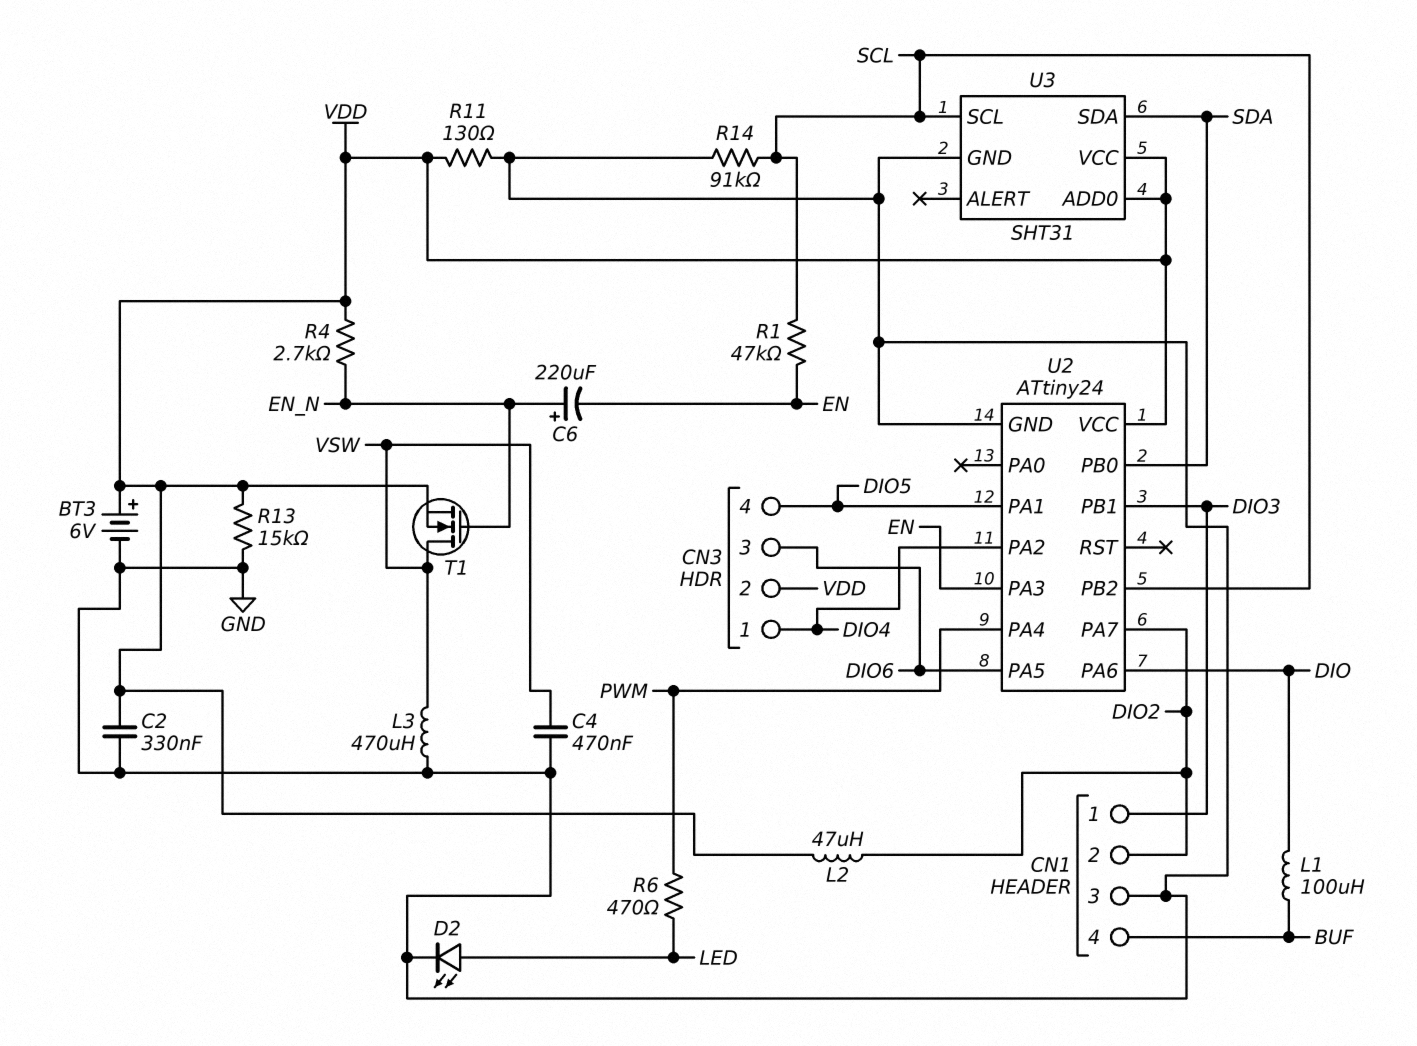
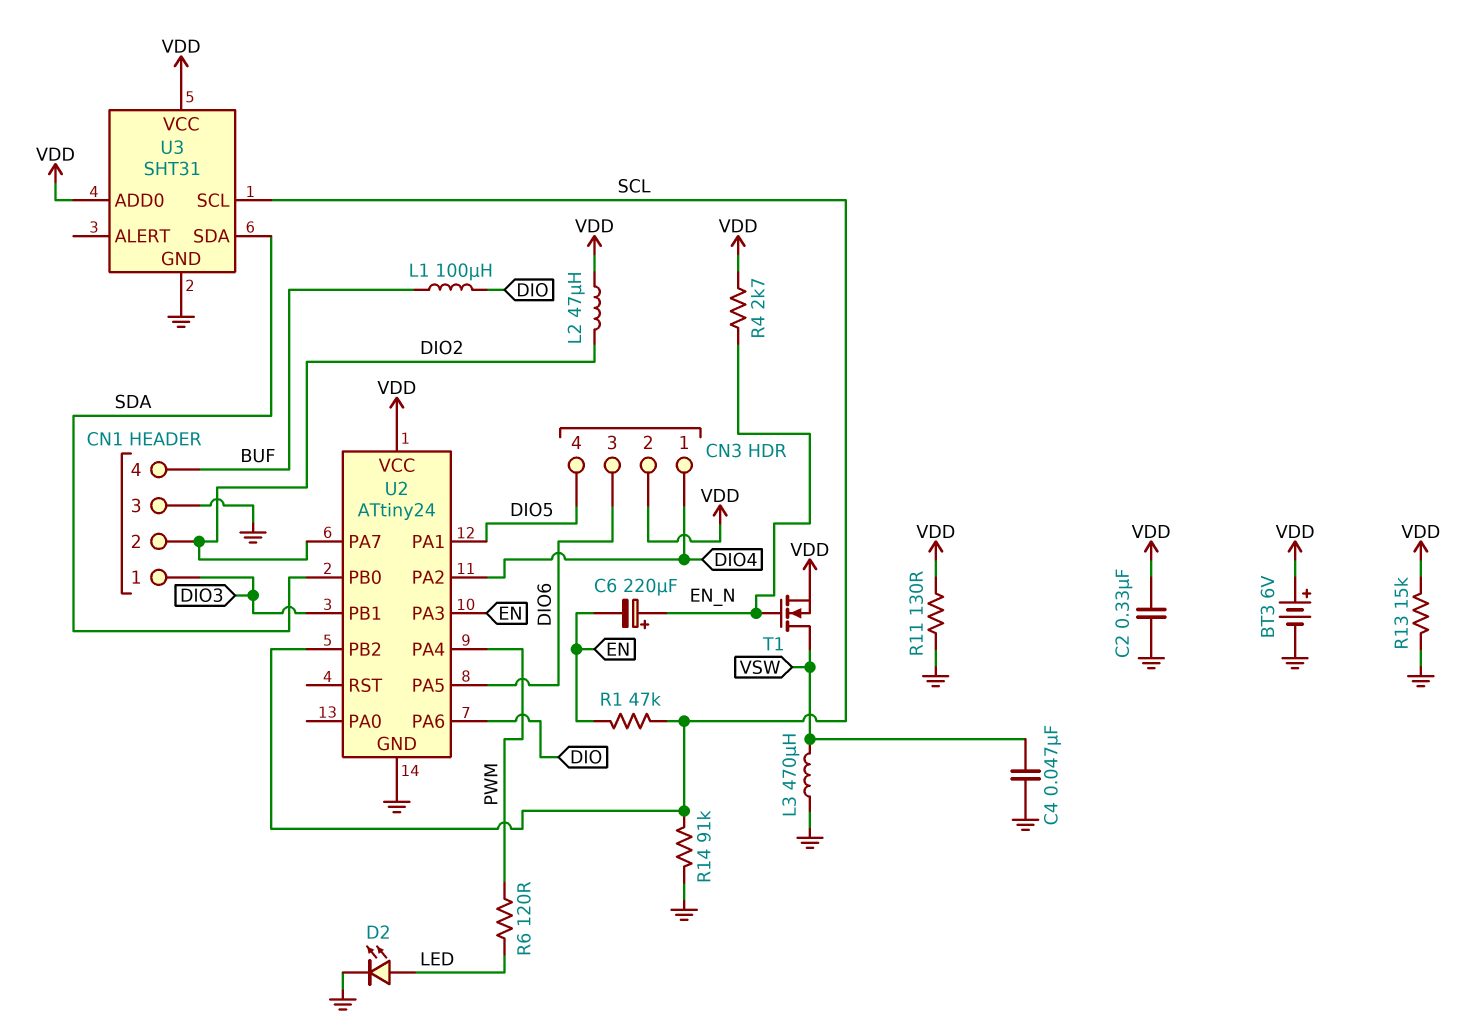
C4: 470nF (GND, VSW) -> 47nF (GND, VSW)
R6: 470 (LED, PWM) -> 120 (LED, PWM)

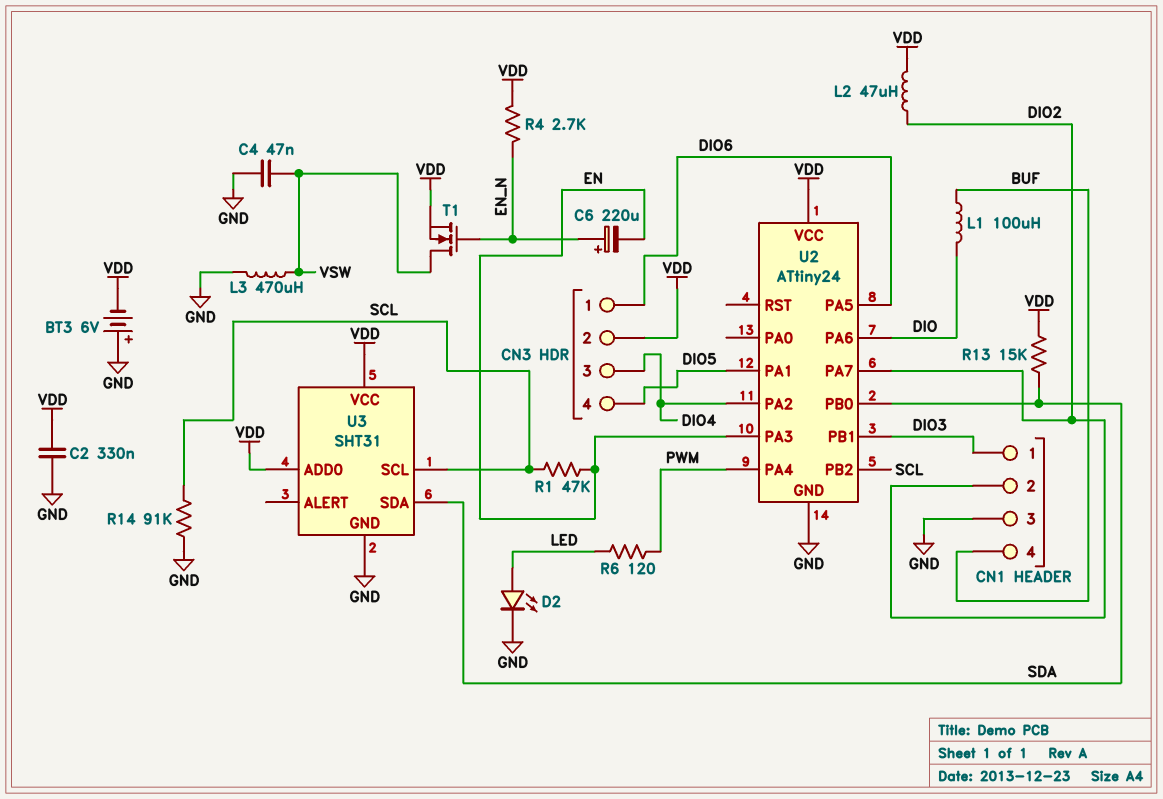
BT3: 6V (plus VDD, minus GND) -> 6V (plus GND, minus VDD)
CN3 pin 1: DIO4 -> DIO6
CN3 pin 3: DIO6 -> DIO4
R11: 130 (GND, VDD) -> none
R13: 15k (GND, VDD) -> 15k (SDA, VDD)

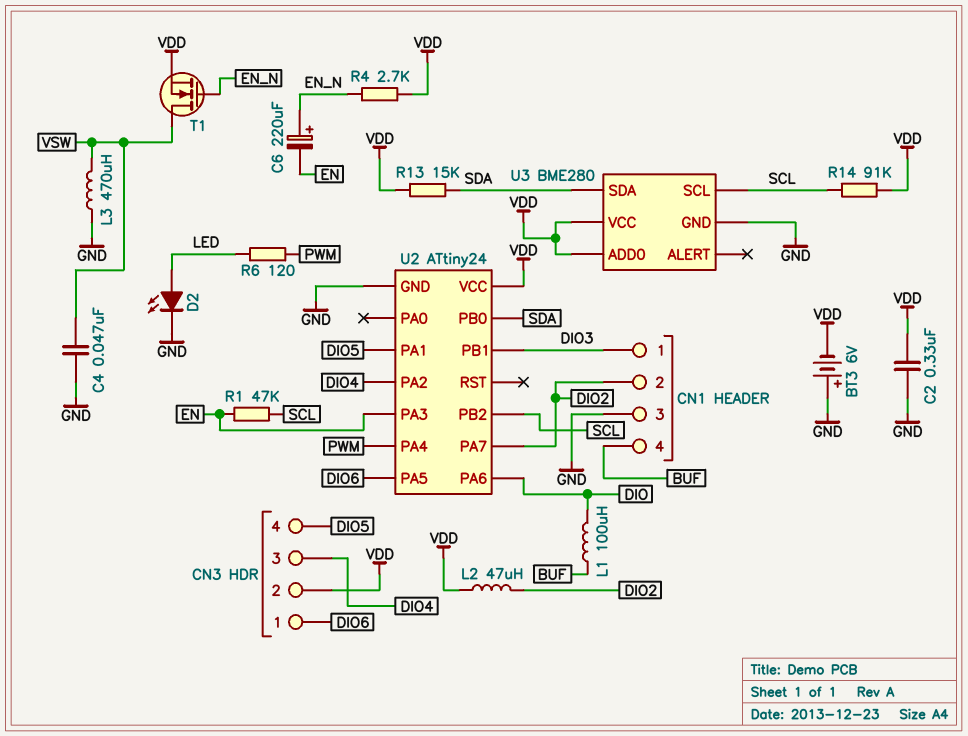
R14: 91k (GND, SCL) -> 91k (SCL, VDD)
U3: SHT31 -> BME280

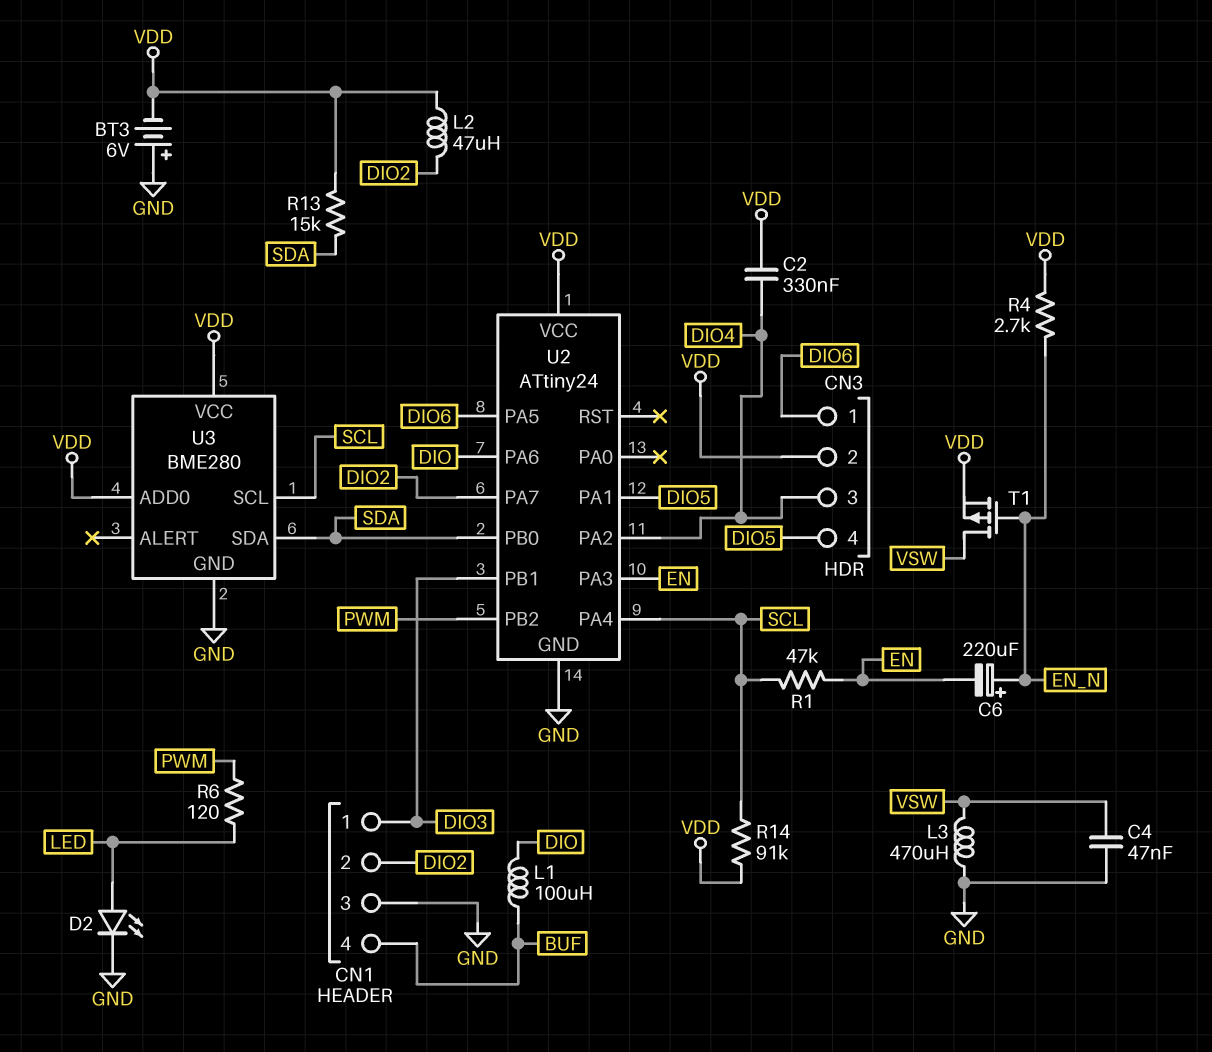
C2: 330nF (GND, VDD) -> 330nF (DIO4, VDD)
T1: NMOS (G EN_N, D VSW, S VDD) -> PMOS (G EN_N, D VSW, S VDD)
U2 pin PA4: PWM -> SCL
U2 pin PB2: SCL -> PWM

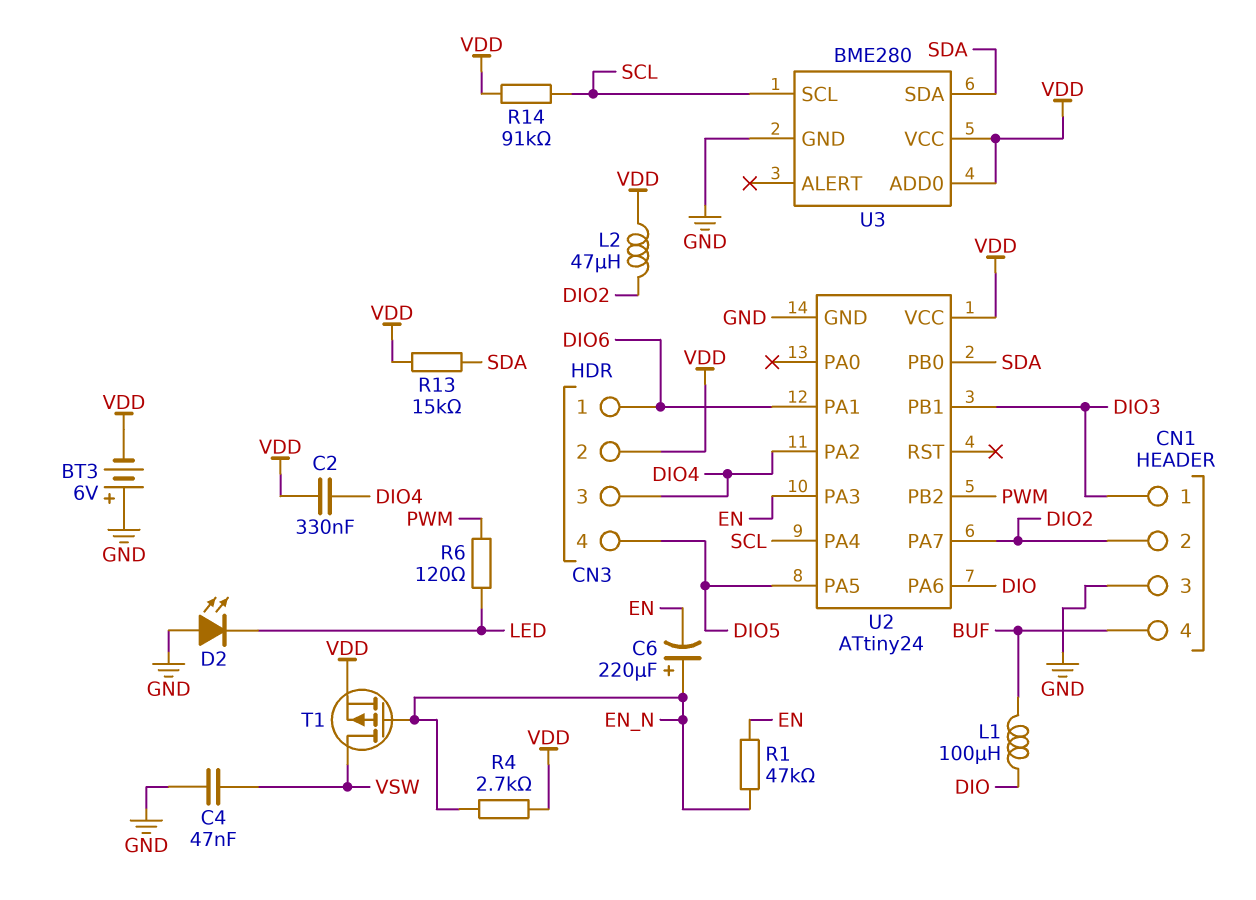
D2: LED (A LED, K GND) -> LED (A GND, K LED)
L3: 470uH (GND, VSW) -> none
R1: 47k (EN, SCL) -> 47k (EN, EN_N)
U2 pin PA1: DIO5 -> DIO6
U2 pin PA5: DIO6 -> DIO5

